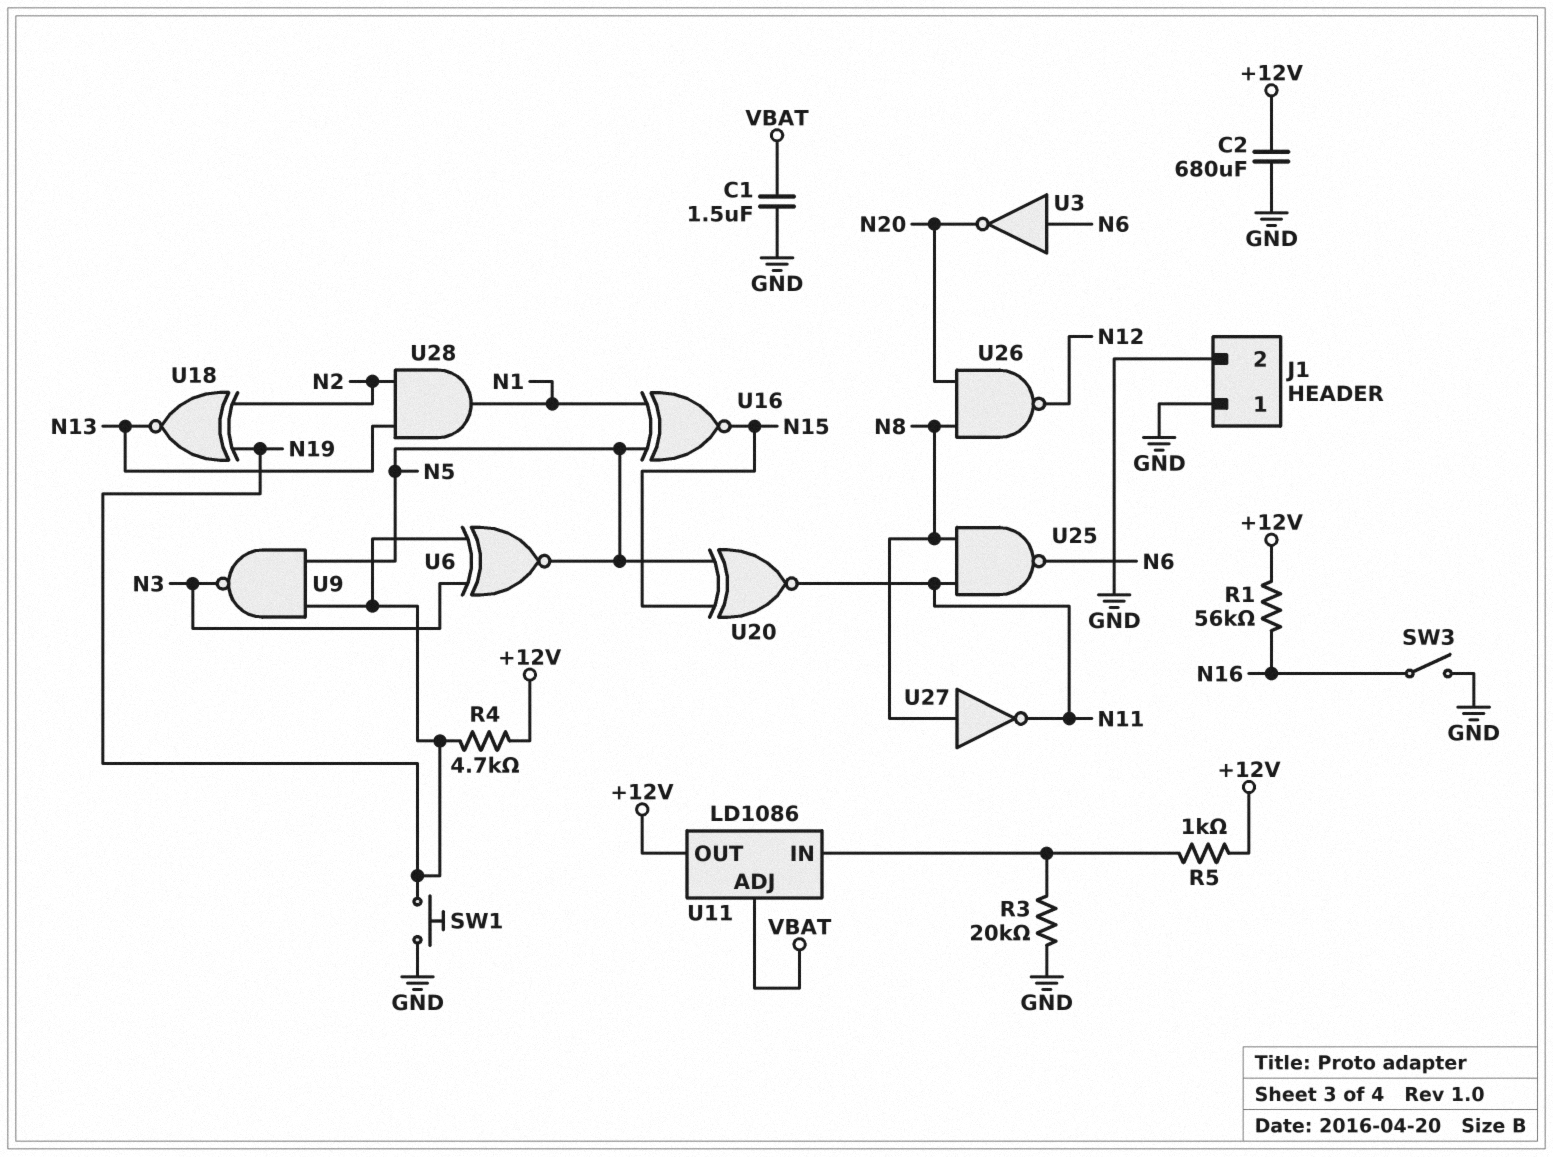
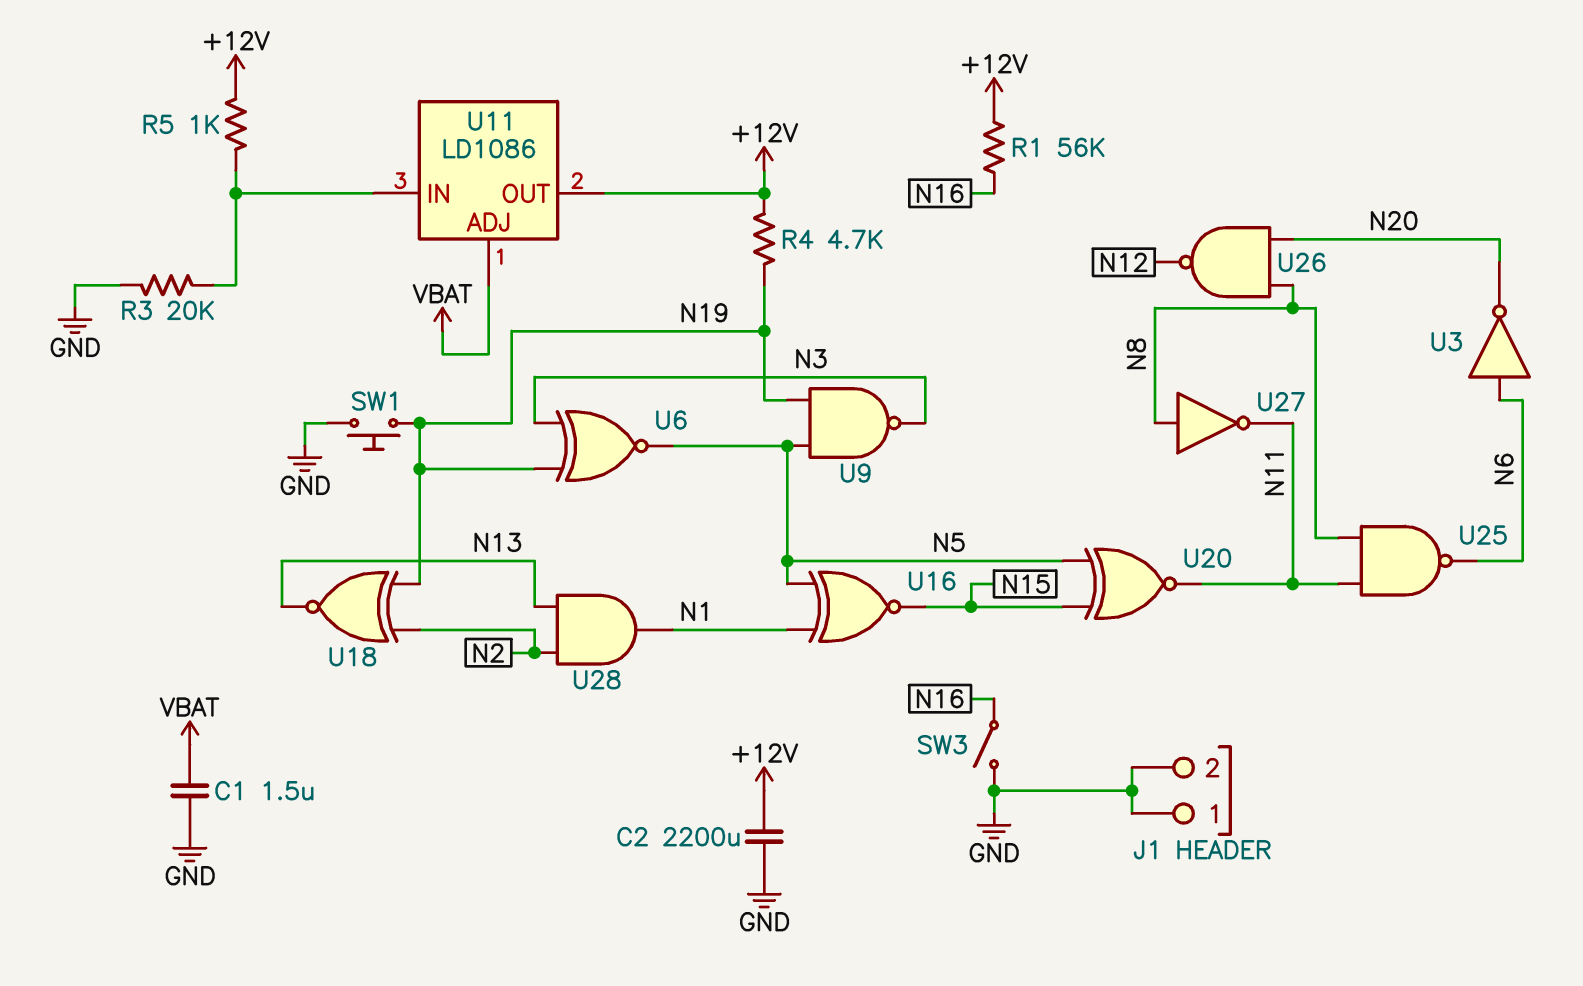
C2: 680uF (+12V, GND) -> 2200uF (+12V, GND)

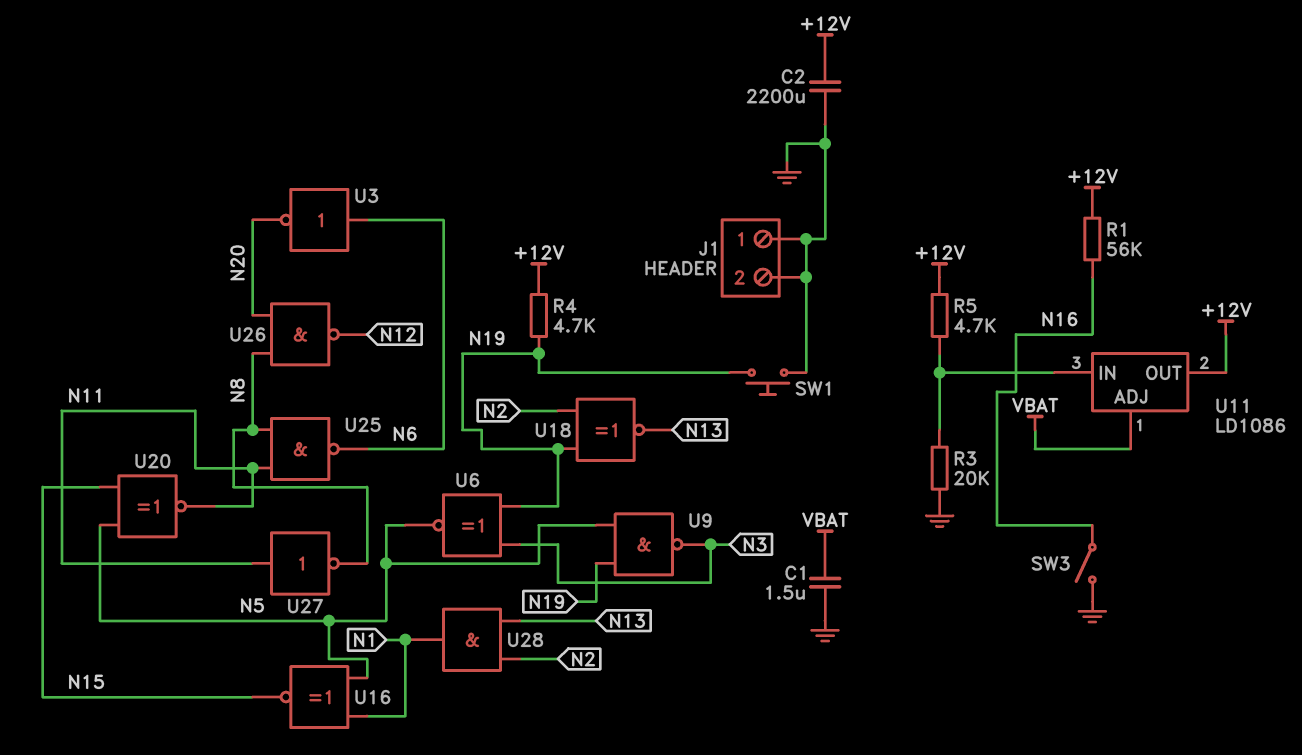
R5: 1k (+12V, U11/IN) -> 4.7k (+12V, U11/IN)
U27: NOT (in N8, out N11) -> NOT (in N11, out N8)

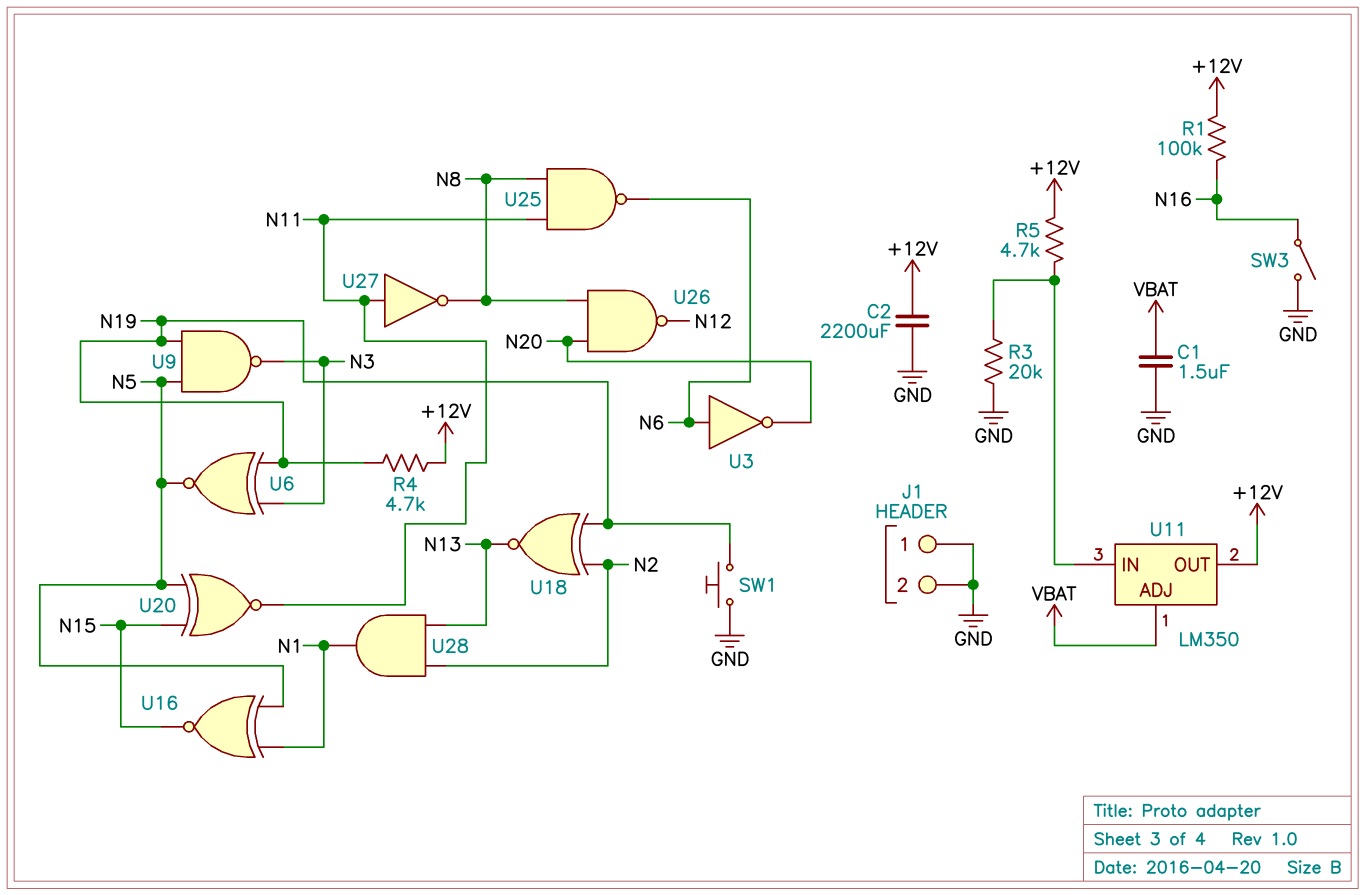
R1: 56k (+12V, N16) -> 100k (+12V, N16)
U11: LD1086 -> LM350

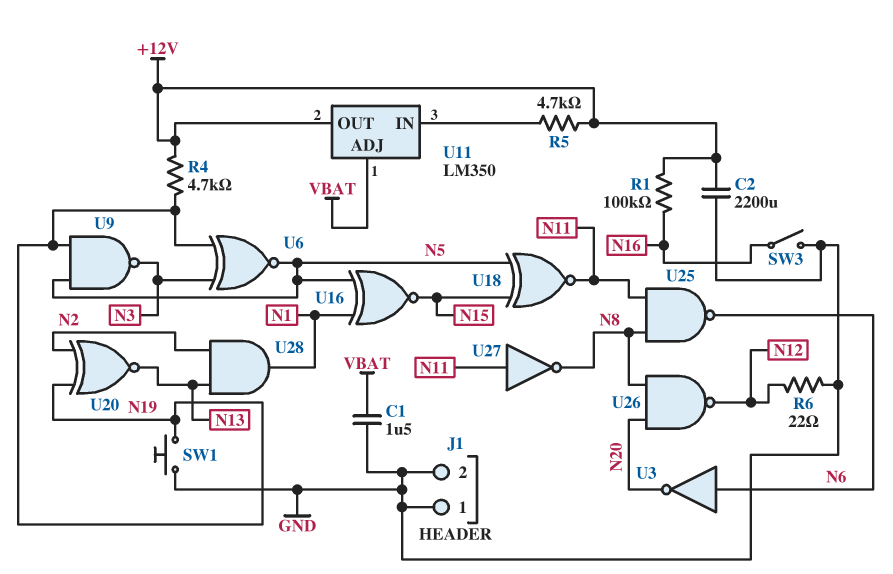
R3: 20k (GND, U11/IN) -> none
R6: none -> 22 (GND, N12)
U18: XNOR (in N2, in N19, out N13) -> XNOR (in N5, in N15, out N11)
U20: XNOR (in N5, in N15, out N11) -> XNOR (in N2, in N19, out N13)

